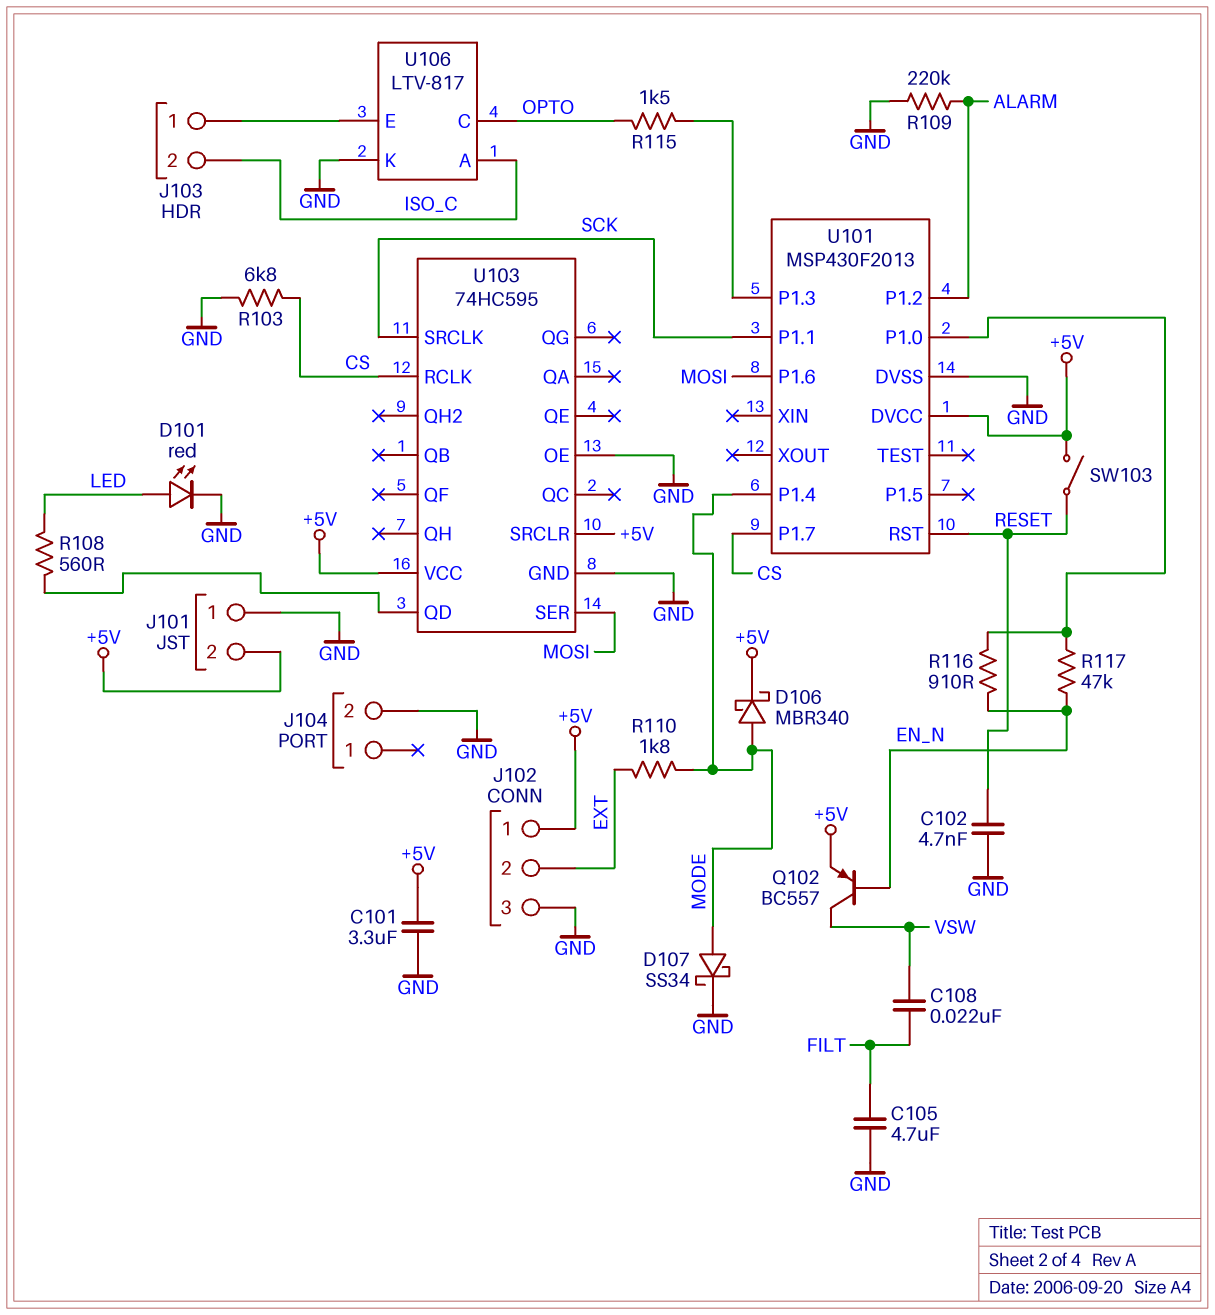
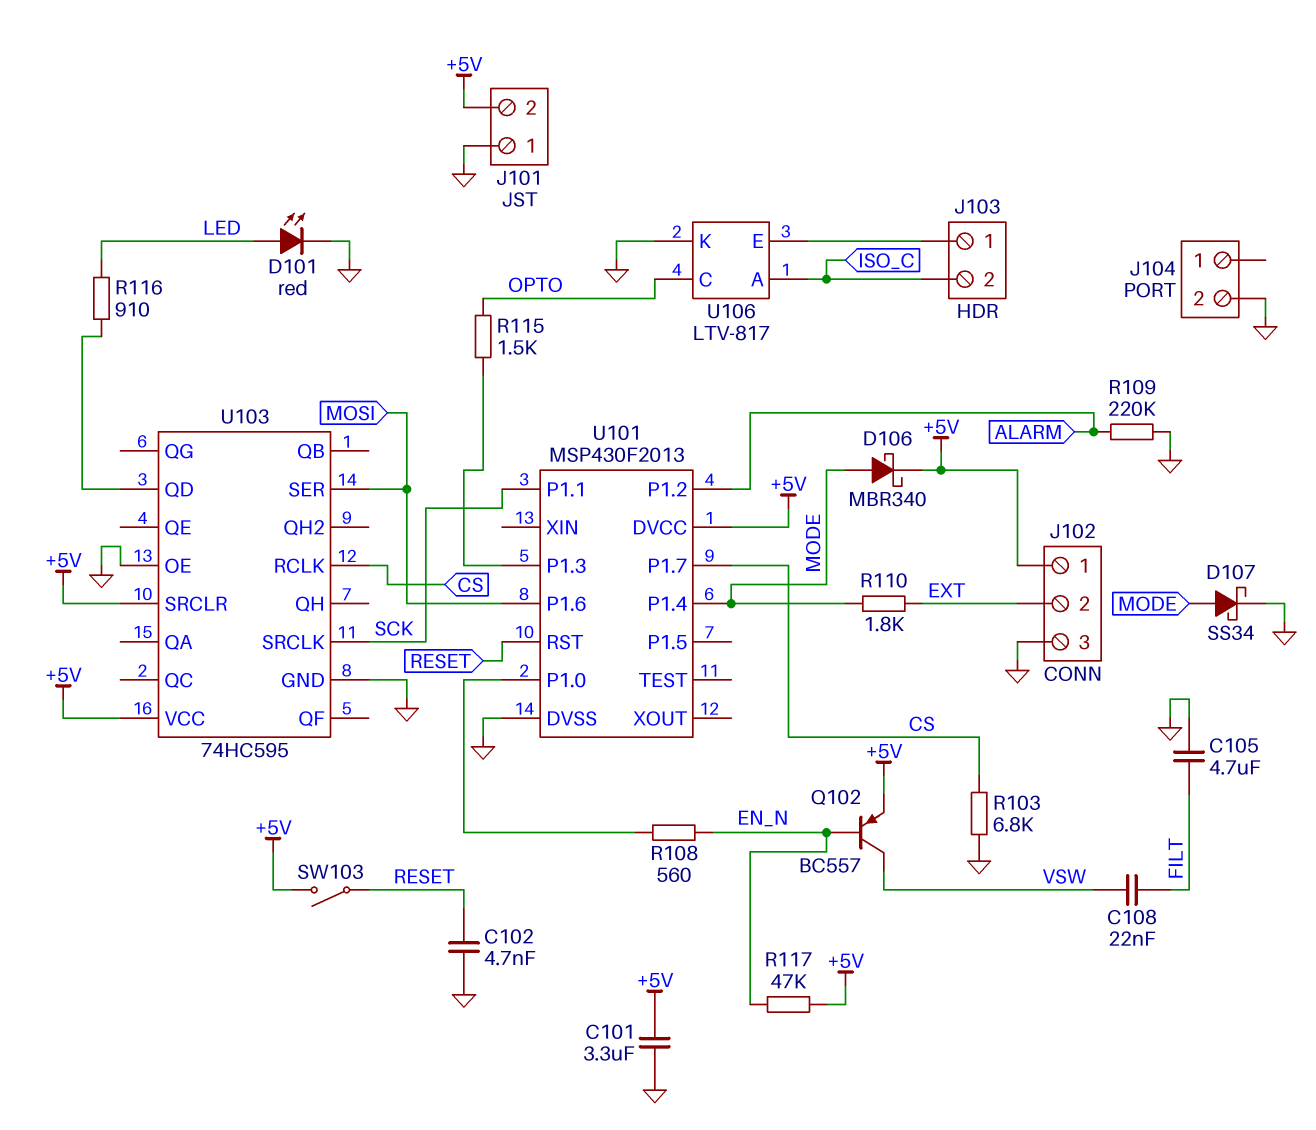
R108: 560 (LED, U103/QD) -> 560 (EN_N, U101/P1.0)
R116: 910 (EN_N, U101/P1.0) -> 910 (LED, U103/QD)
R117: 47k (EN_N, U101/P1.0) -> 47k (+5V, EN_N)

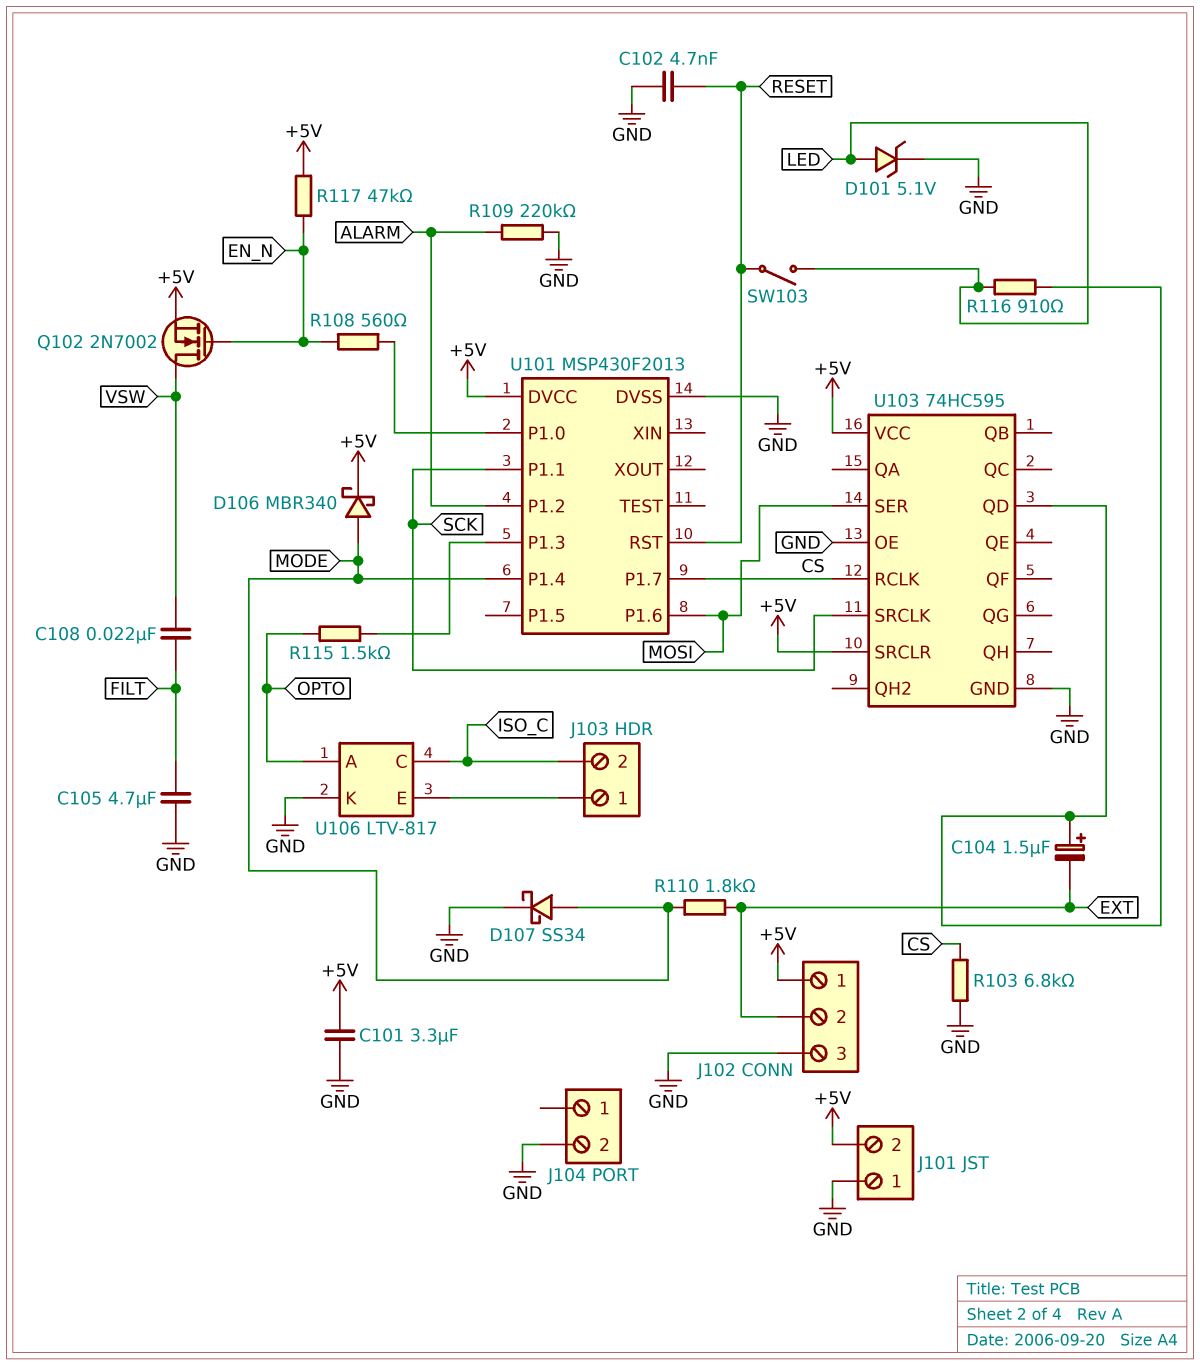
C104: none -> 1.5uF (plus U103/QD, minus EXT)
D101: LED red (A LED, K GND) -> zener 5.1V (A LED, K GND)
Q102: PNP BC557 (B EN_N, C VSW, E +5V) -> NMOS 2N7002 (G EN_N, D VSW, S +5V)
SW103: switch (+5V, RESET) -> switch (LED, RESET)
U106 pin A: ISO_C -> OPTO
U106 pin C: OPTO -> ISO_C

